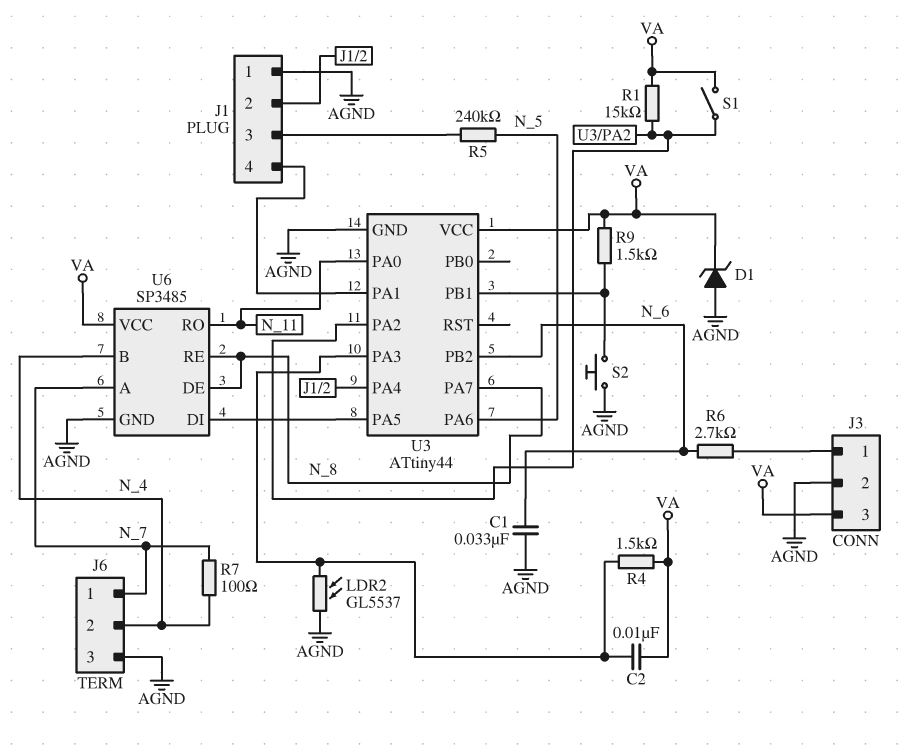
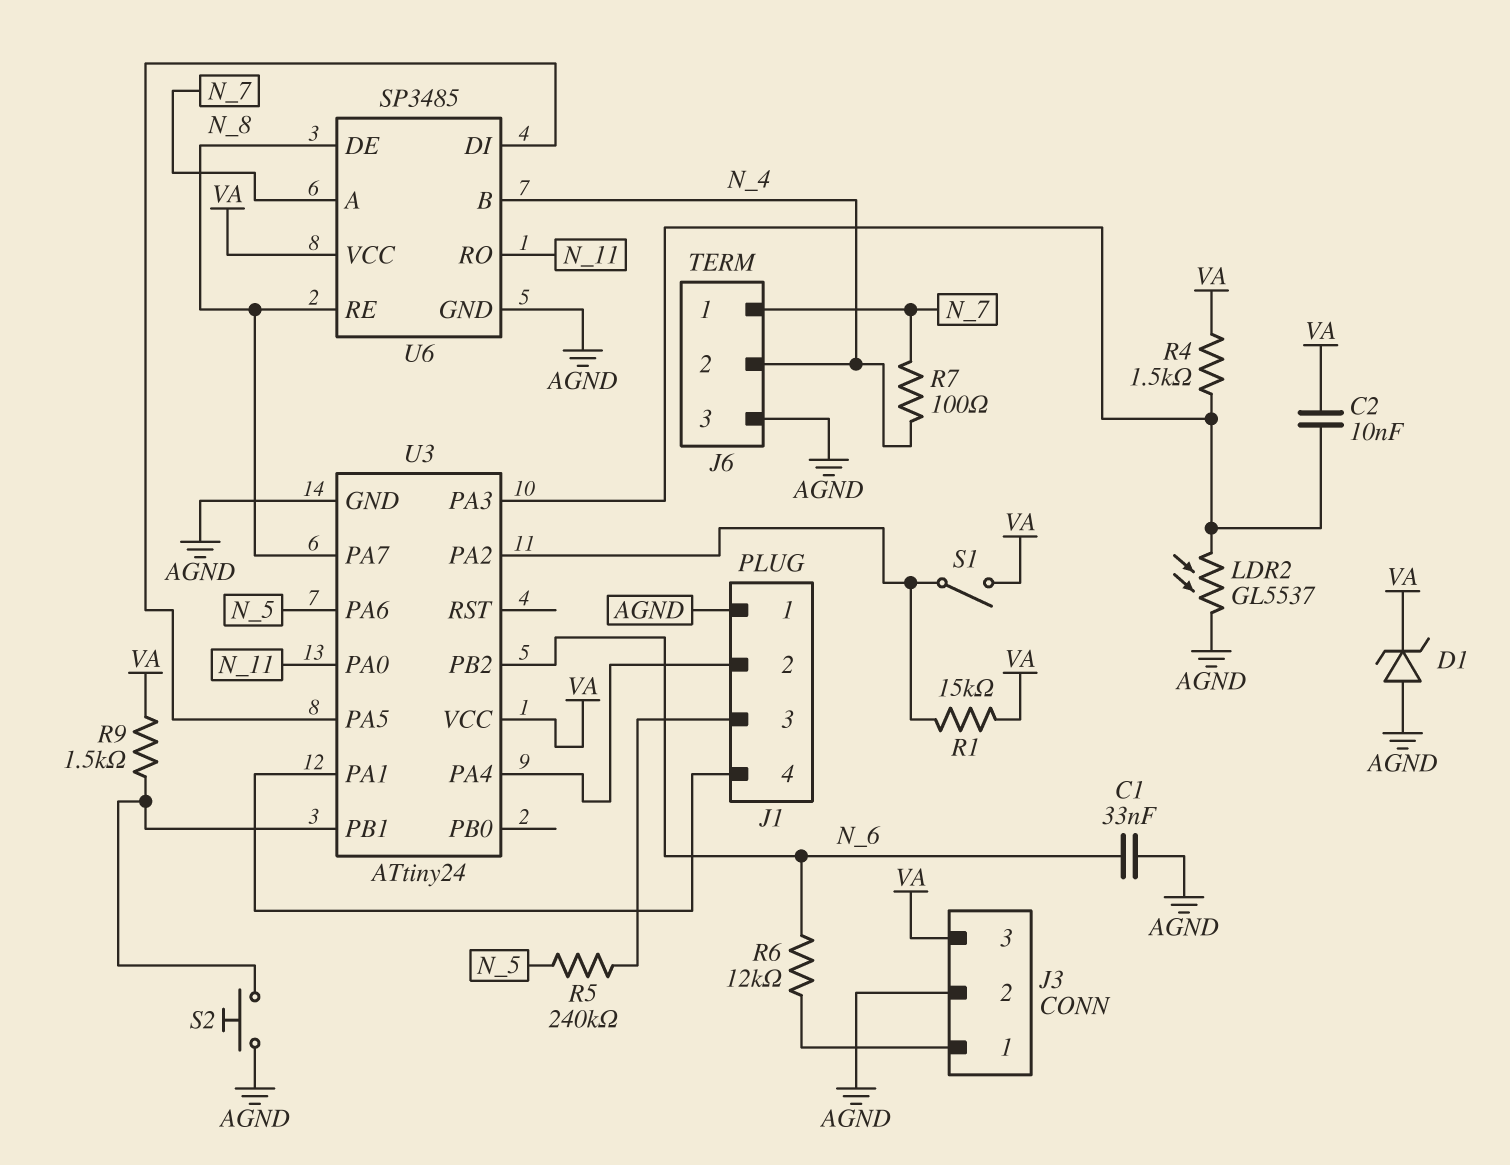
R6: 2.7k (J3/1, N_6) -> 12k (J3/1, N_6)
U3: ATtiny44 -> ATtiny24

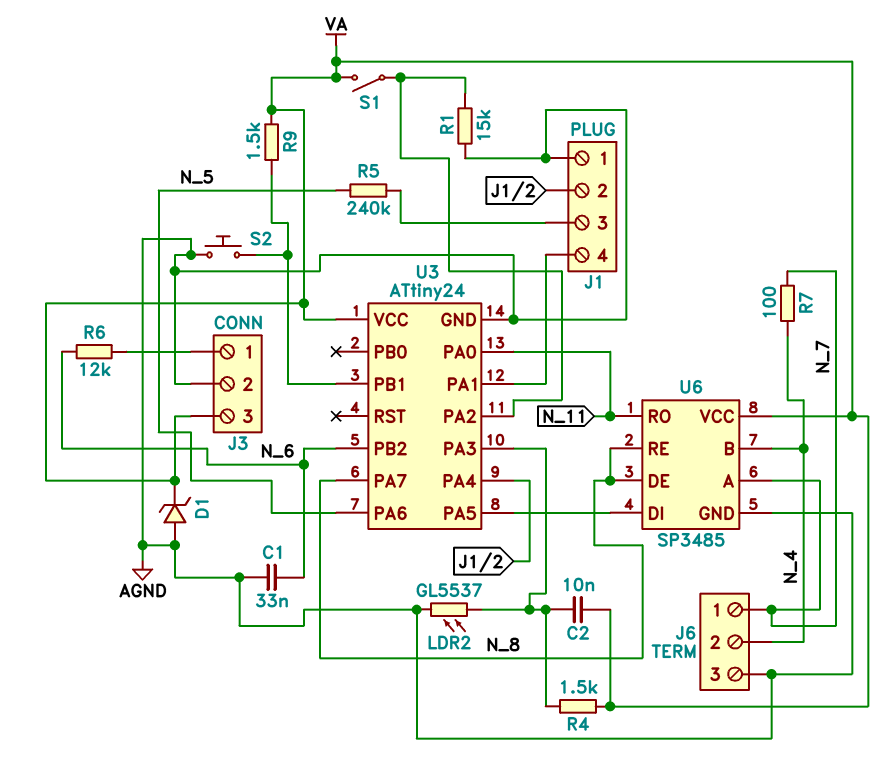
R1: 15k (U3/PA2, VA) -> 15k (AGND, U3/PA2)

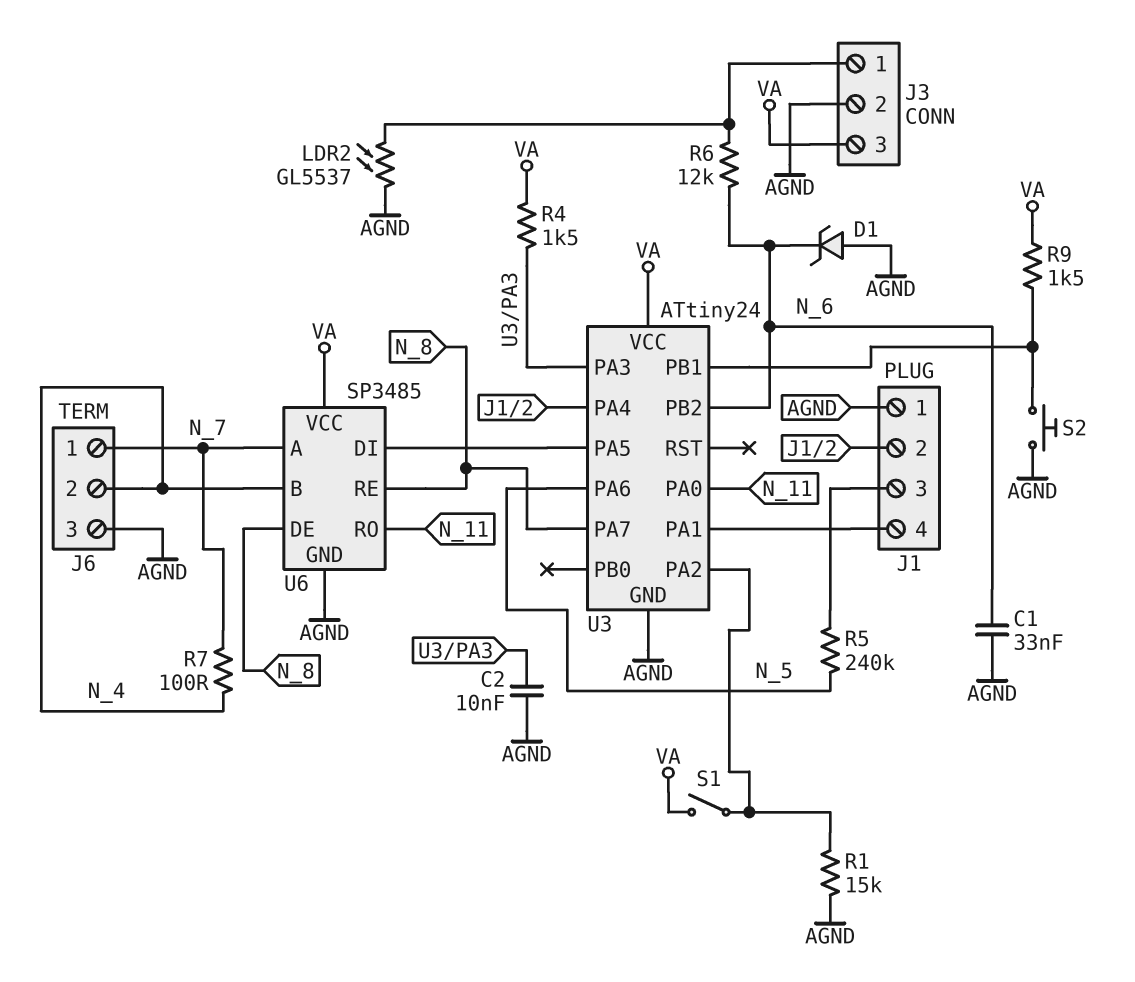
C2: 10nF (U3/PA3, VA) -> 10nF (AGND, U3/PA3)
D1: zener (A AGND, K VA) -> zener (A AGND, K N_6)
LDR2: GL5537 (AGND, U3/PA3) -> GL5537 (AGND, J3/1)

